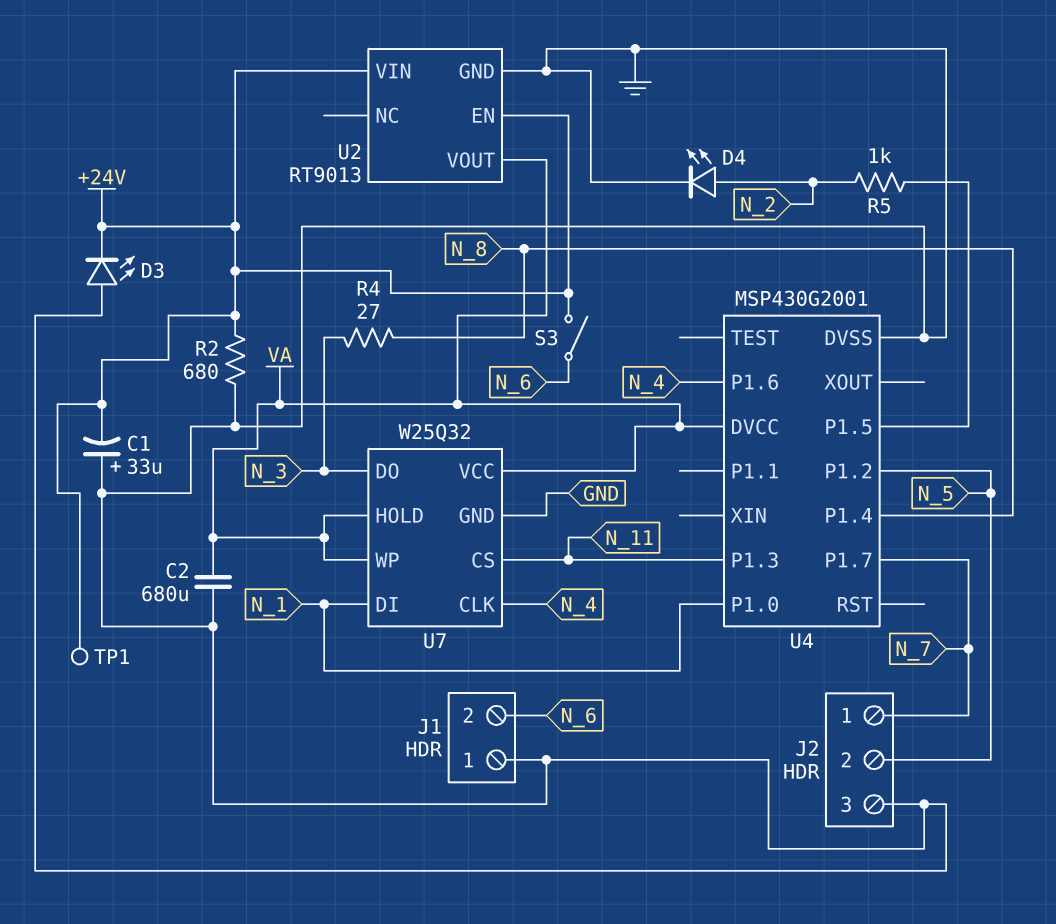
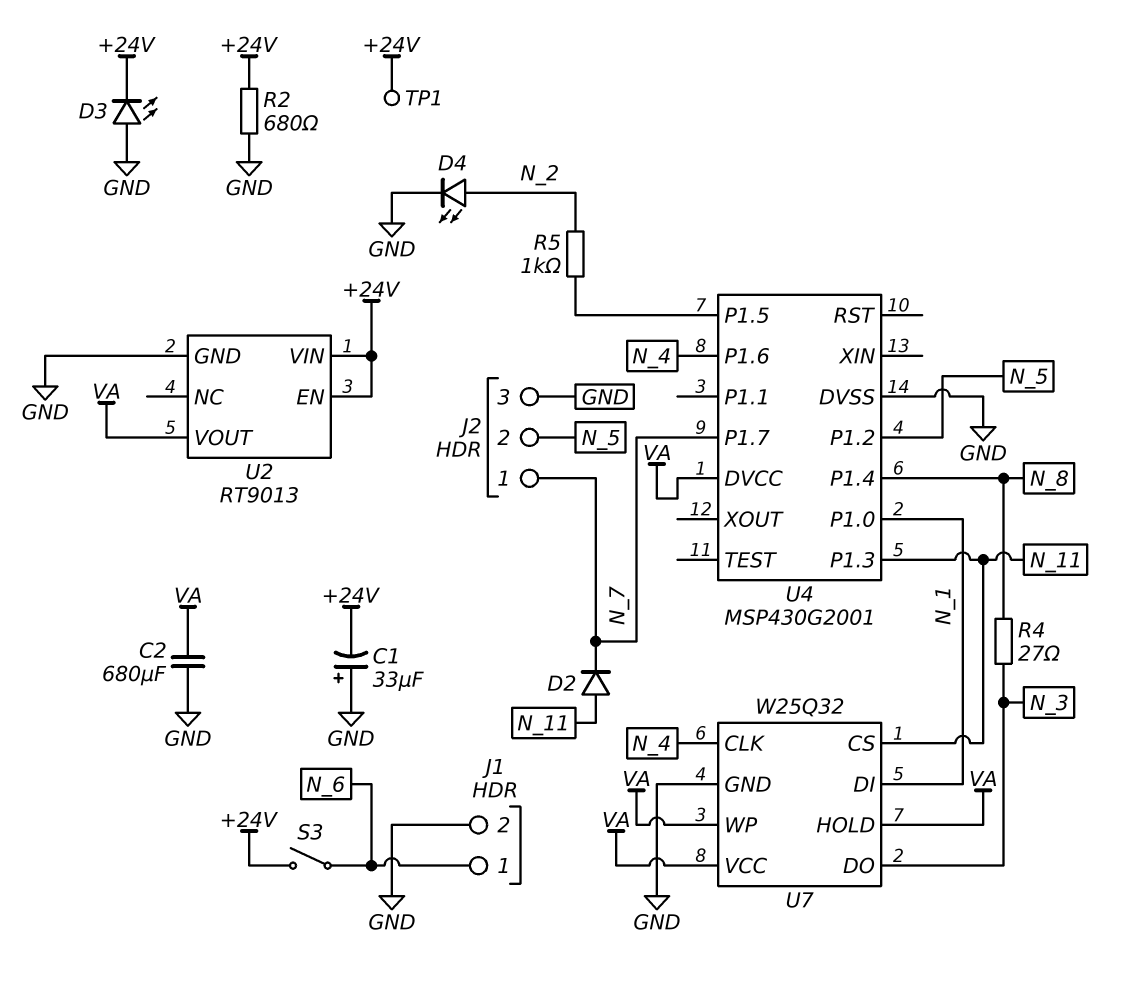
D2: none -> diode (A N_11, K N_7)
J1 pin 1: GND -> N_6
J1 pin 2: N_6 -> GND

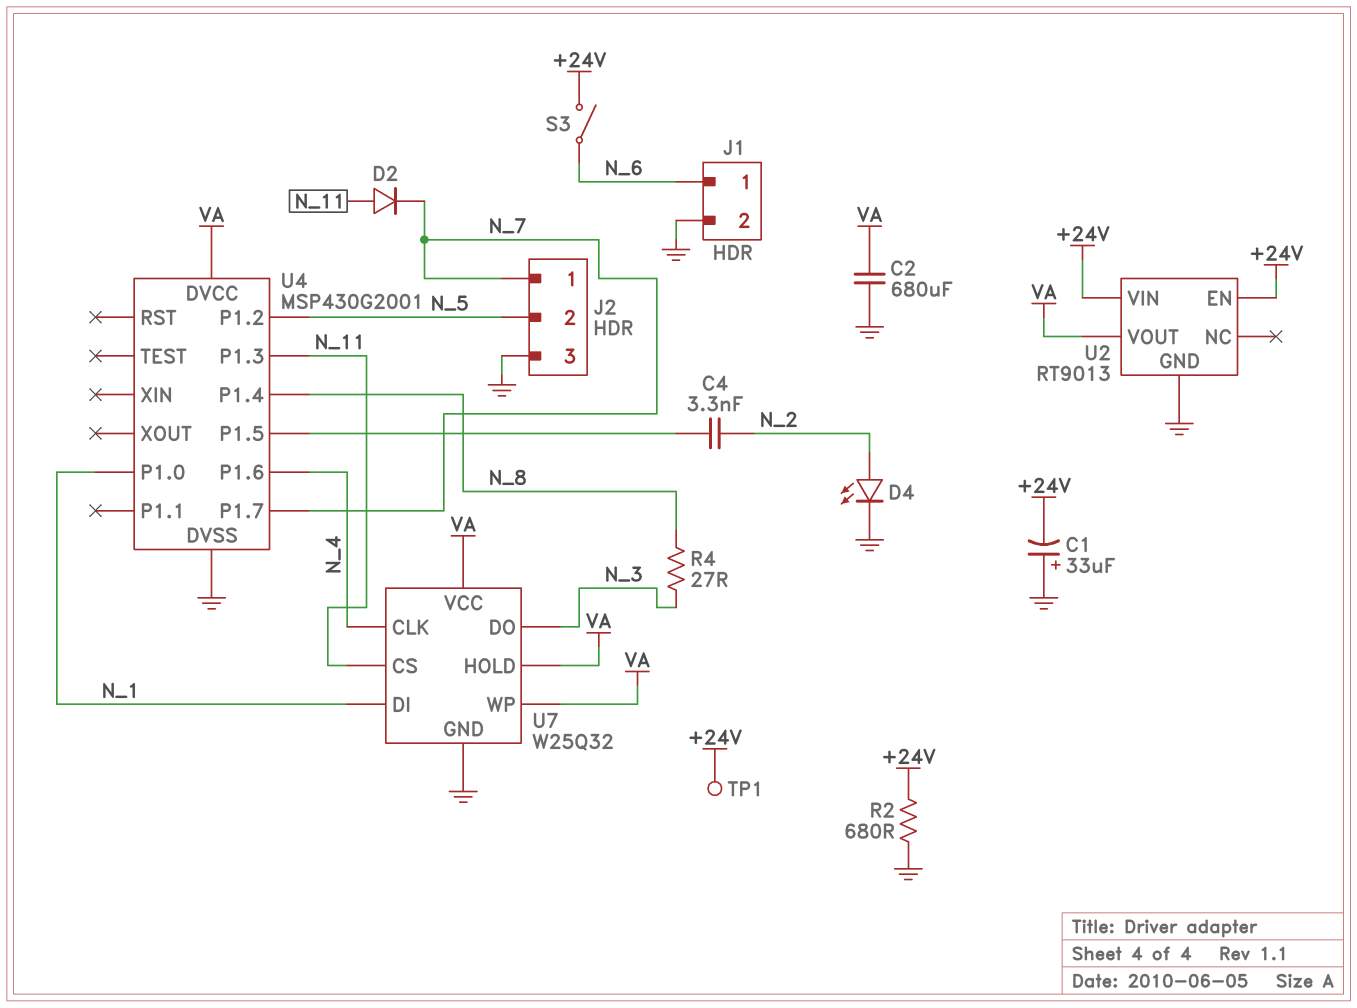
C4: none -> 3.3nF (N_2, U4/P1.5)
D3: LED (A GND, K +24V) -> none
R5: 1k (N_2, U4/P1.5) -> none

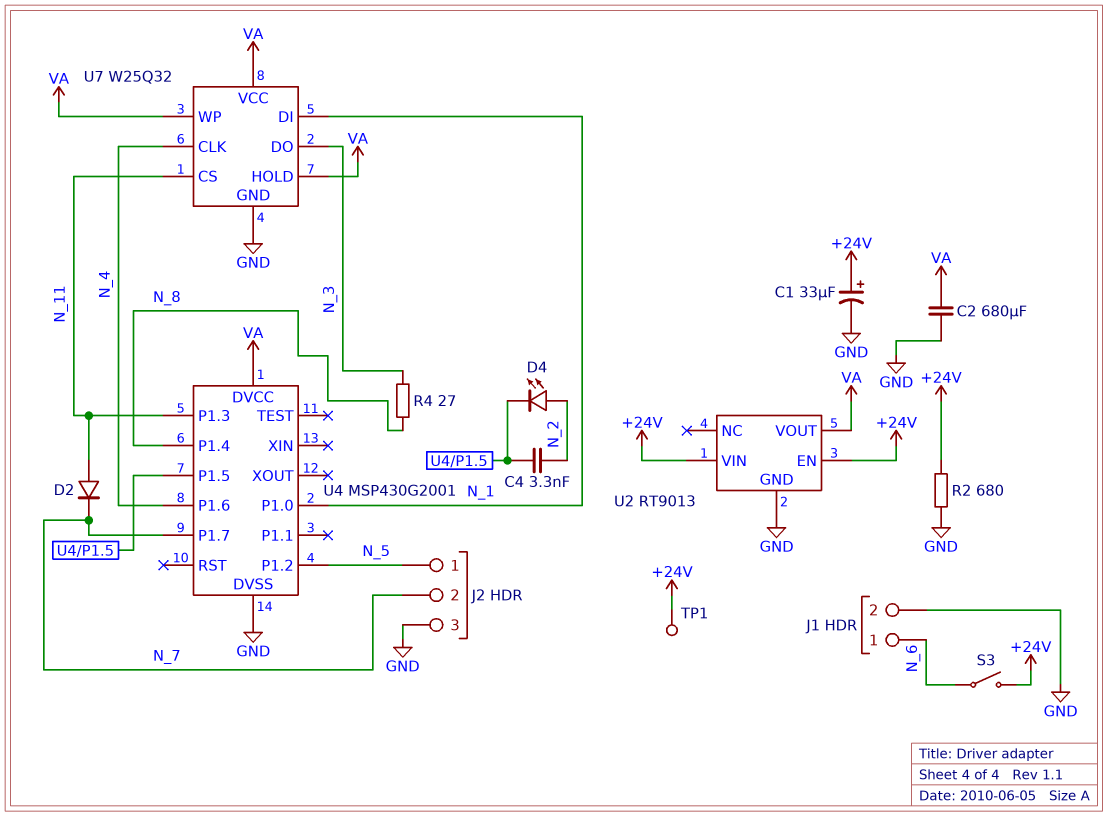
C1: 33uF (plus GND, minus +24V) -> 33uF (plus +24V, minus GND)
D4: LED (A N_2, K GND) -> LED (A N_2, K U4/P1.5)
J2 pin 1: N_7 -> N_5
J2 pin 2: N_5 -> N_7

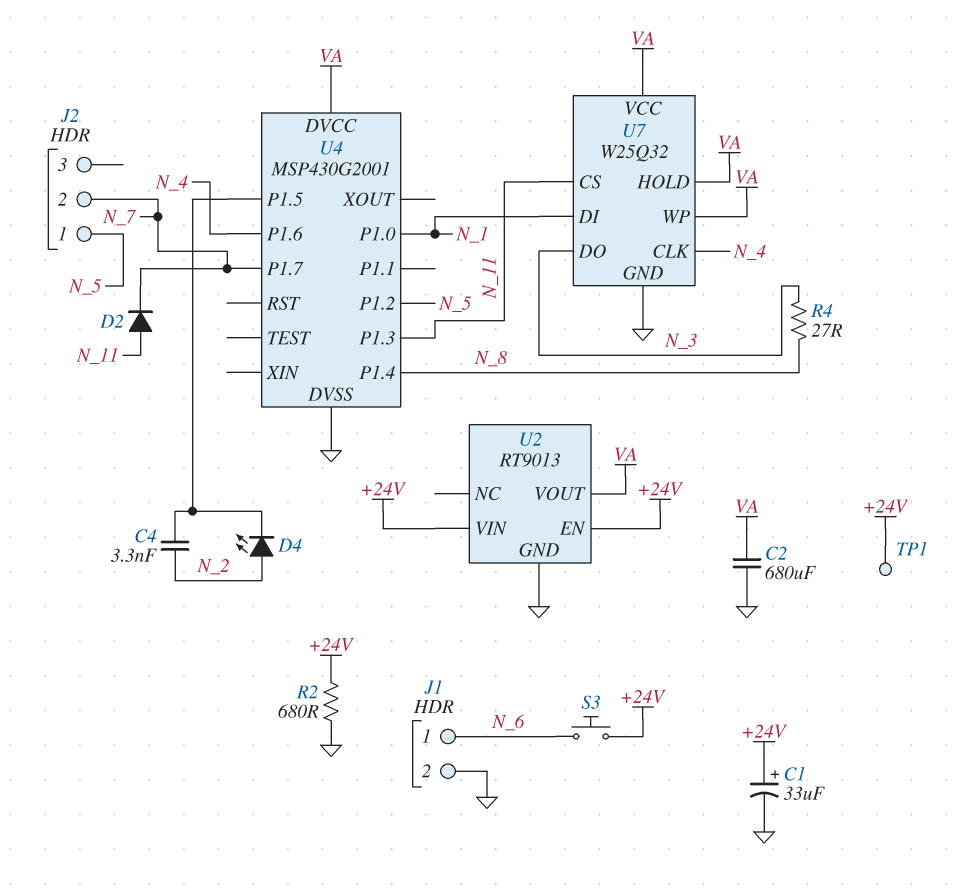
J2 pin 3: GND -> none
S3: switch (+24V, N_6) -> button (+24V, N_6)

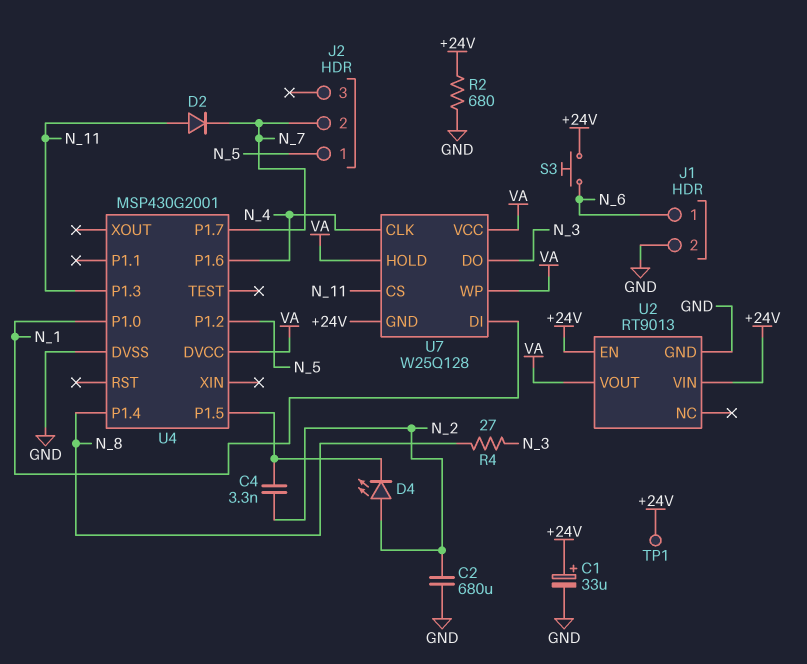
C2: 680uF (GND, VA) -> 680uF (GND, N_2)
U7: W25Q32 -> W25Q128
U7 pin GND: GND -> +24V

